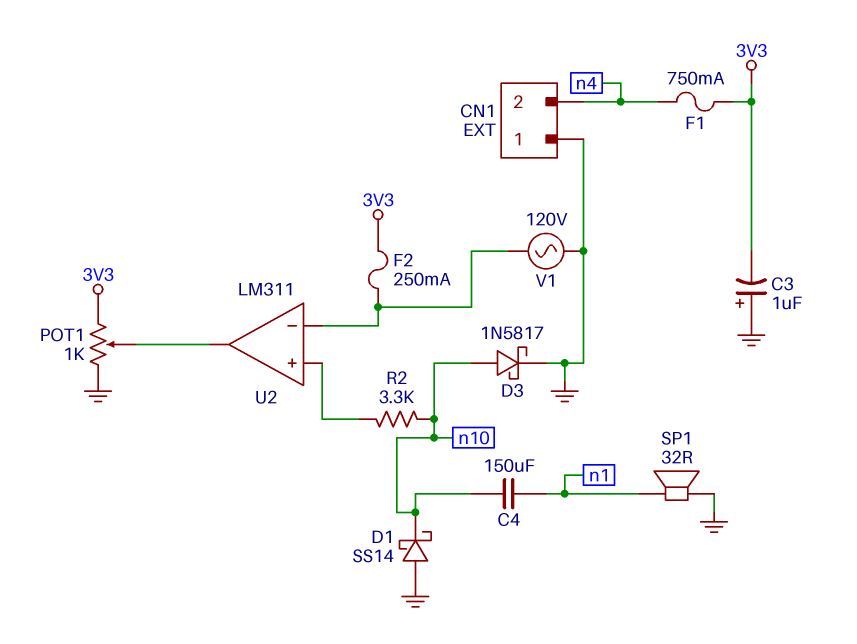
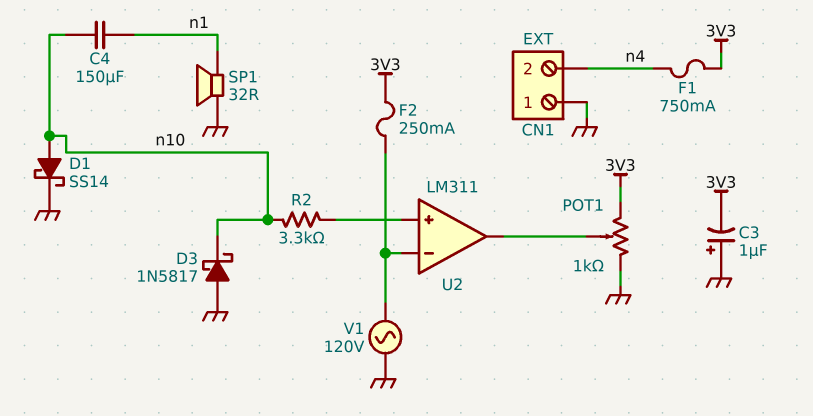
D1: schottky SS14 (A GND, K n10) -> schottky SS14 (A n10, K GND)
D3: schottky 1N5817 (A n10, K GND) -> schottky 1N5817 (A GND, K n10)

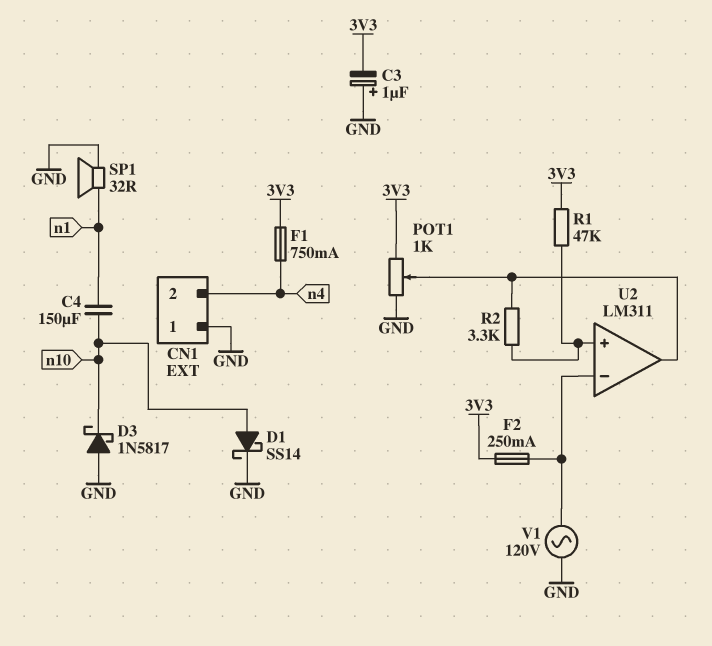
R1: none -> 47k (3V3, U2/in+)
R2: 3.3k (U2/in+, n10) -> 3.3k (U2/in+, U2/out)

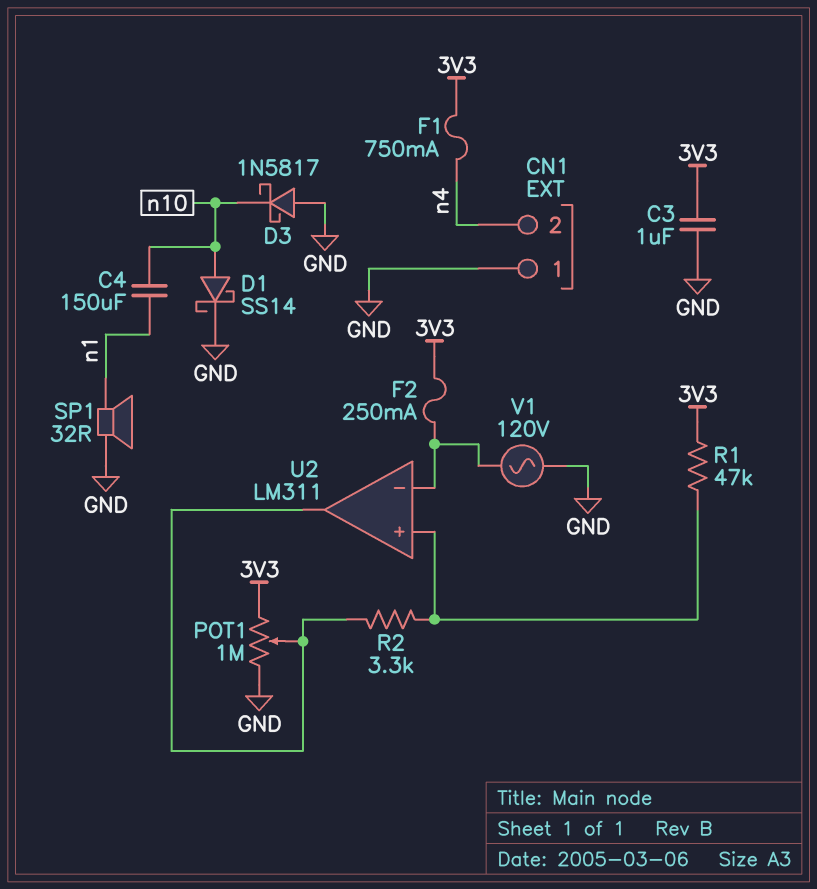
C3: 1uF (plus GND, minus 3V3) -> 1uF (3V3, GND)
POT1: 1k (3V3, GND, wiper U2/out) -> 1M (3V3, GND, wiper U2/out)

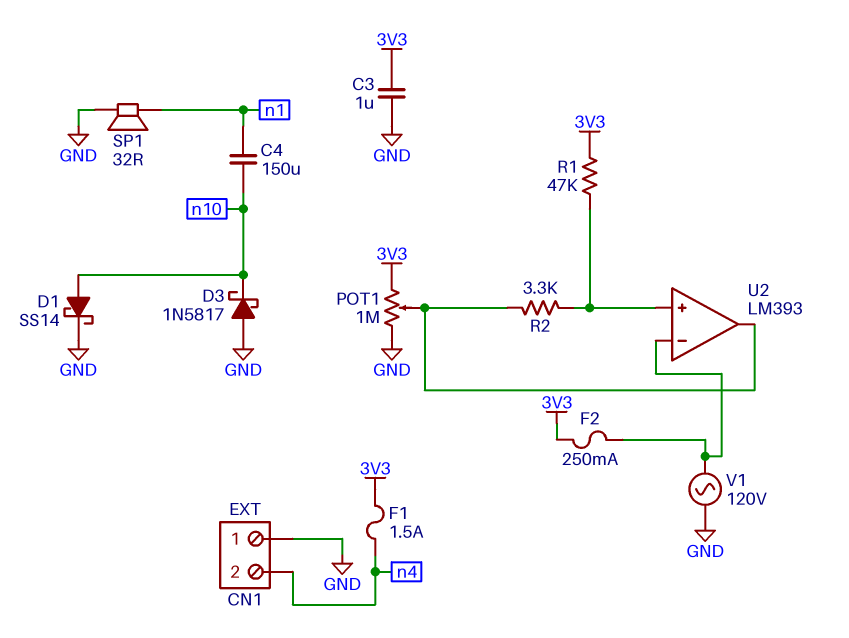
F1: 750mA (3V3, n4) -> 1.5A (3V3, n4)
U2: LM311 -> LM393

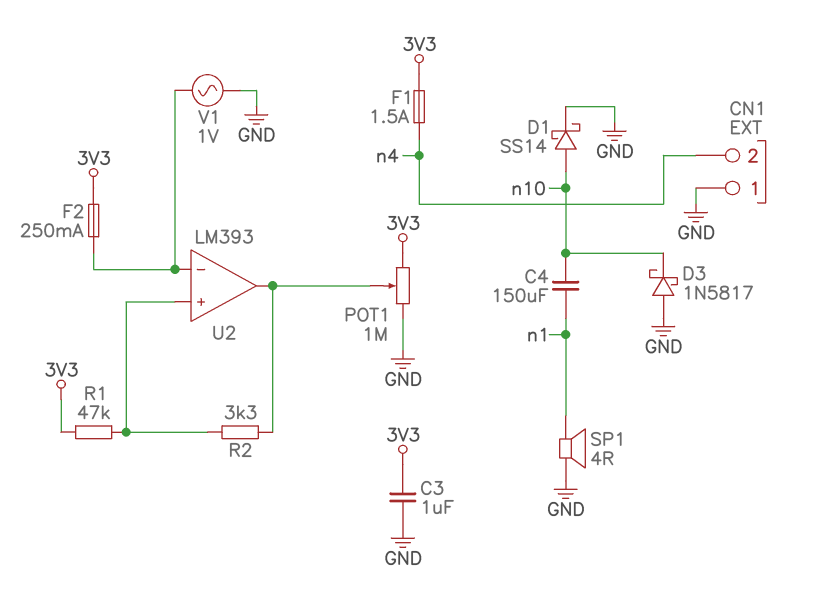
SP1: speaker 32R (GND, n1) -> speaker 4R (GND, n1)
V1: AC 120V (GND, U2/in-) -> AC 1V (GND, U2/in-)

